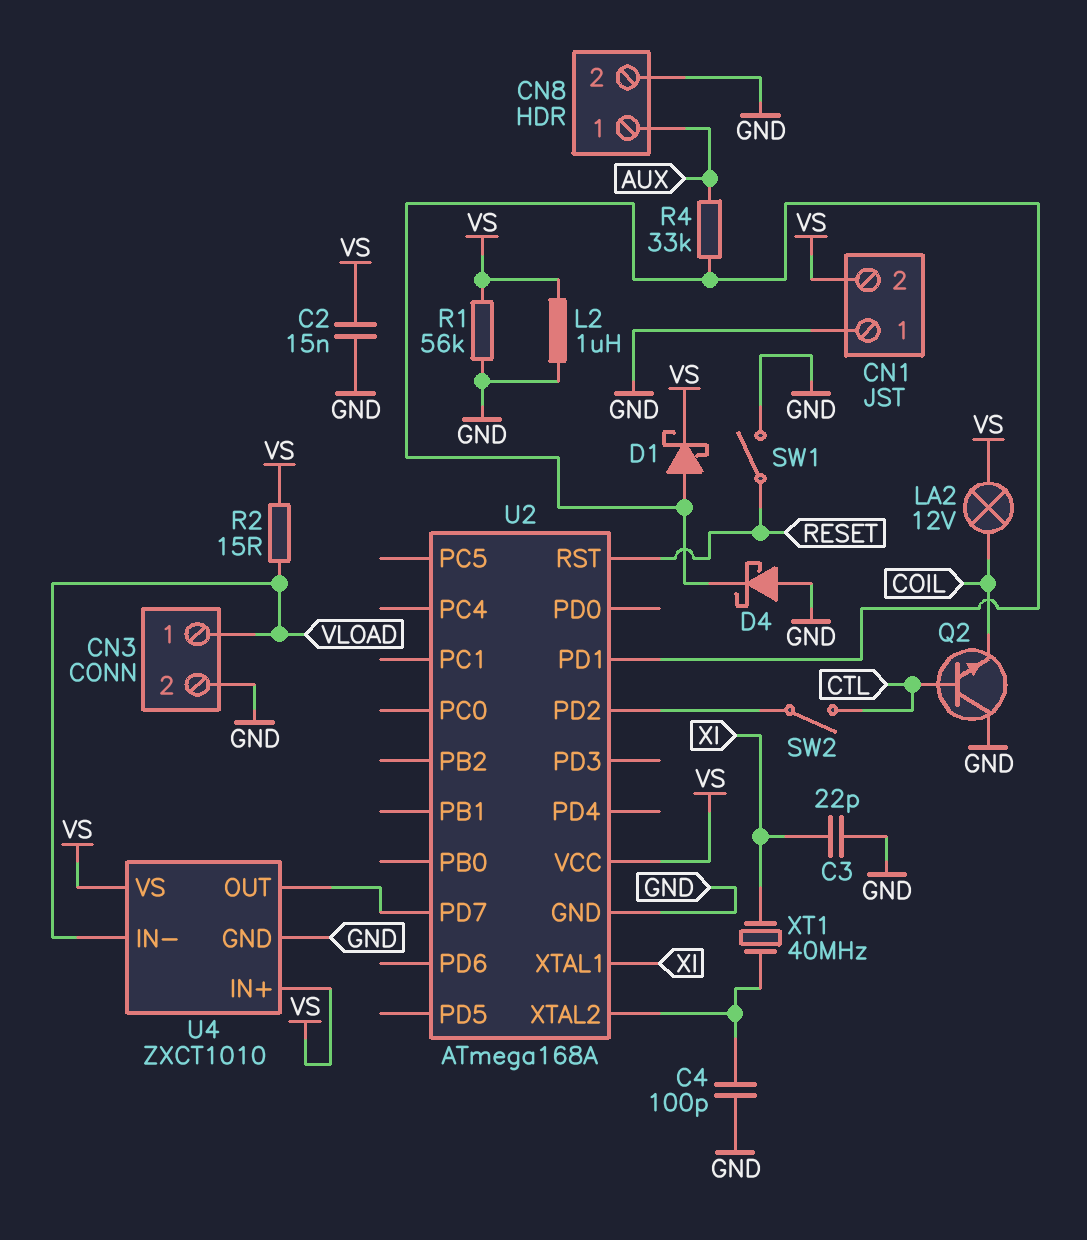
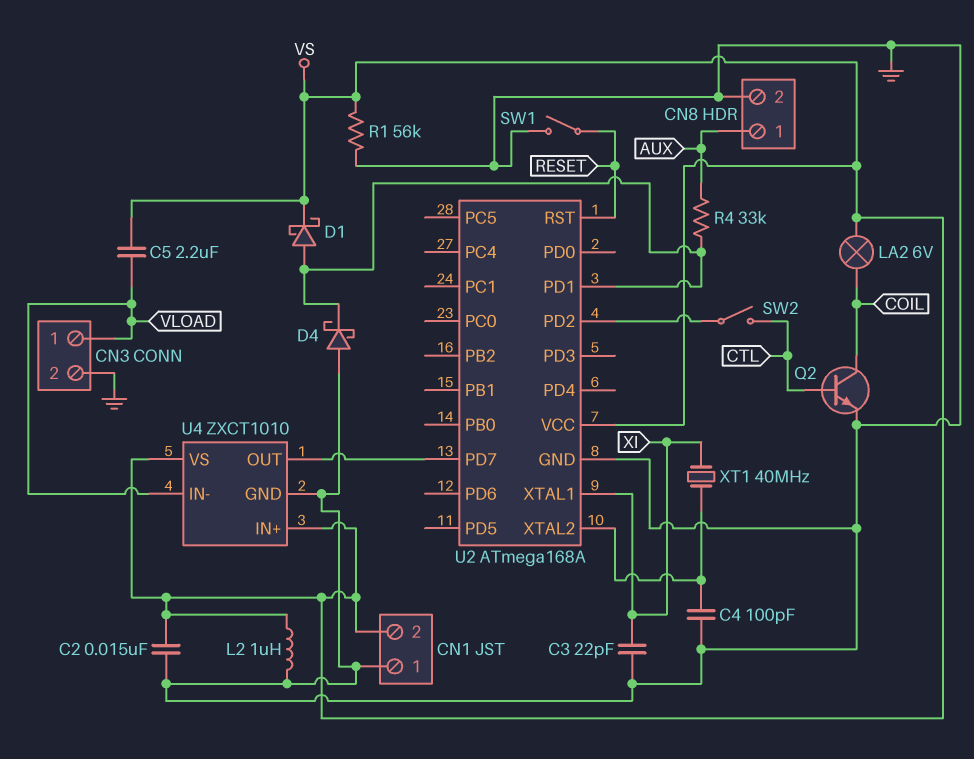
C5: none -> 2.2uF (VLOAD, VS)
LA2: lamp 12V (COIL, VS) -> lamp 6V (COIL, VS)
Q2: NPN (B CTL, C GND, E COIL) -> NPN (B CTL, C COIL, E GND)
R2: 15 (VLOAD, VS) -> none

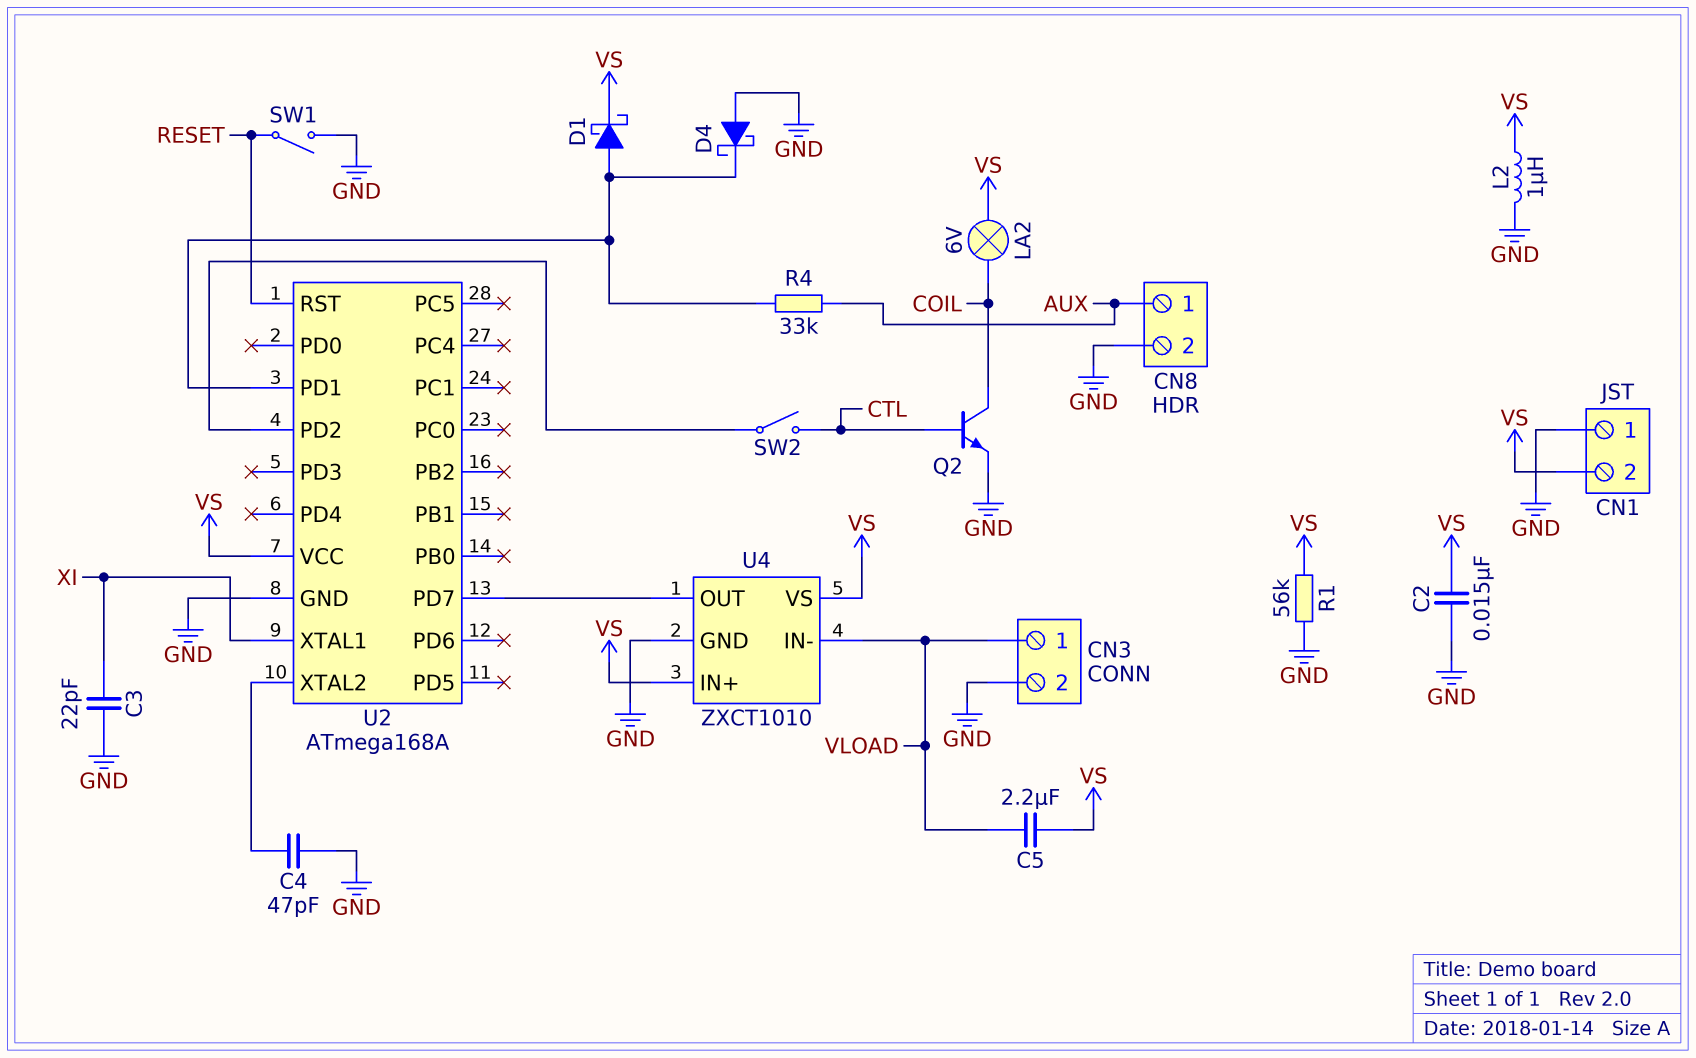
C4: 100pF (GND, U2/XTAL2) -> 47pF (GND, U2/XTAL2)
XT1: 40MHz (U2/XTAL2, XI) -> none

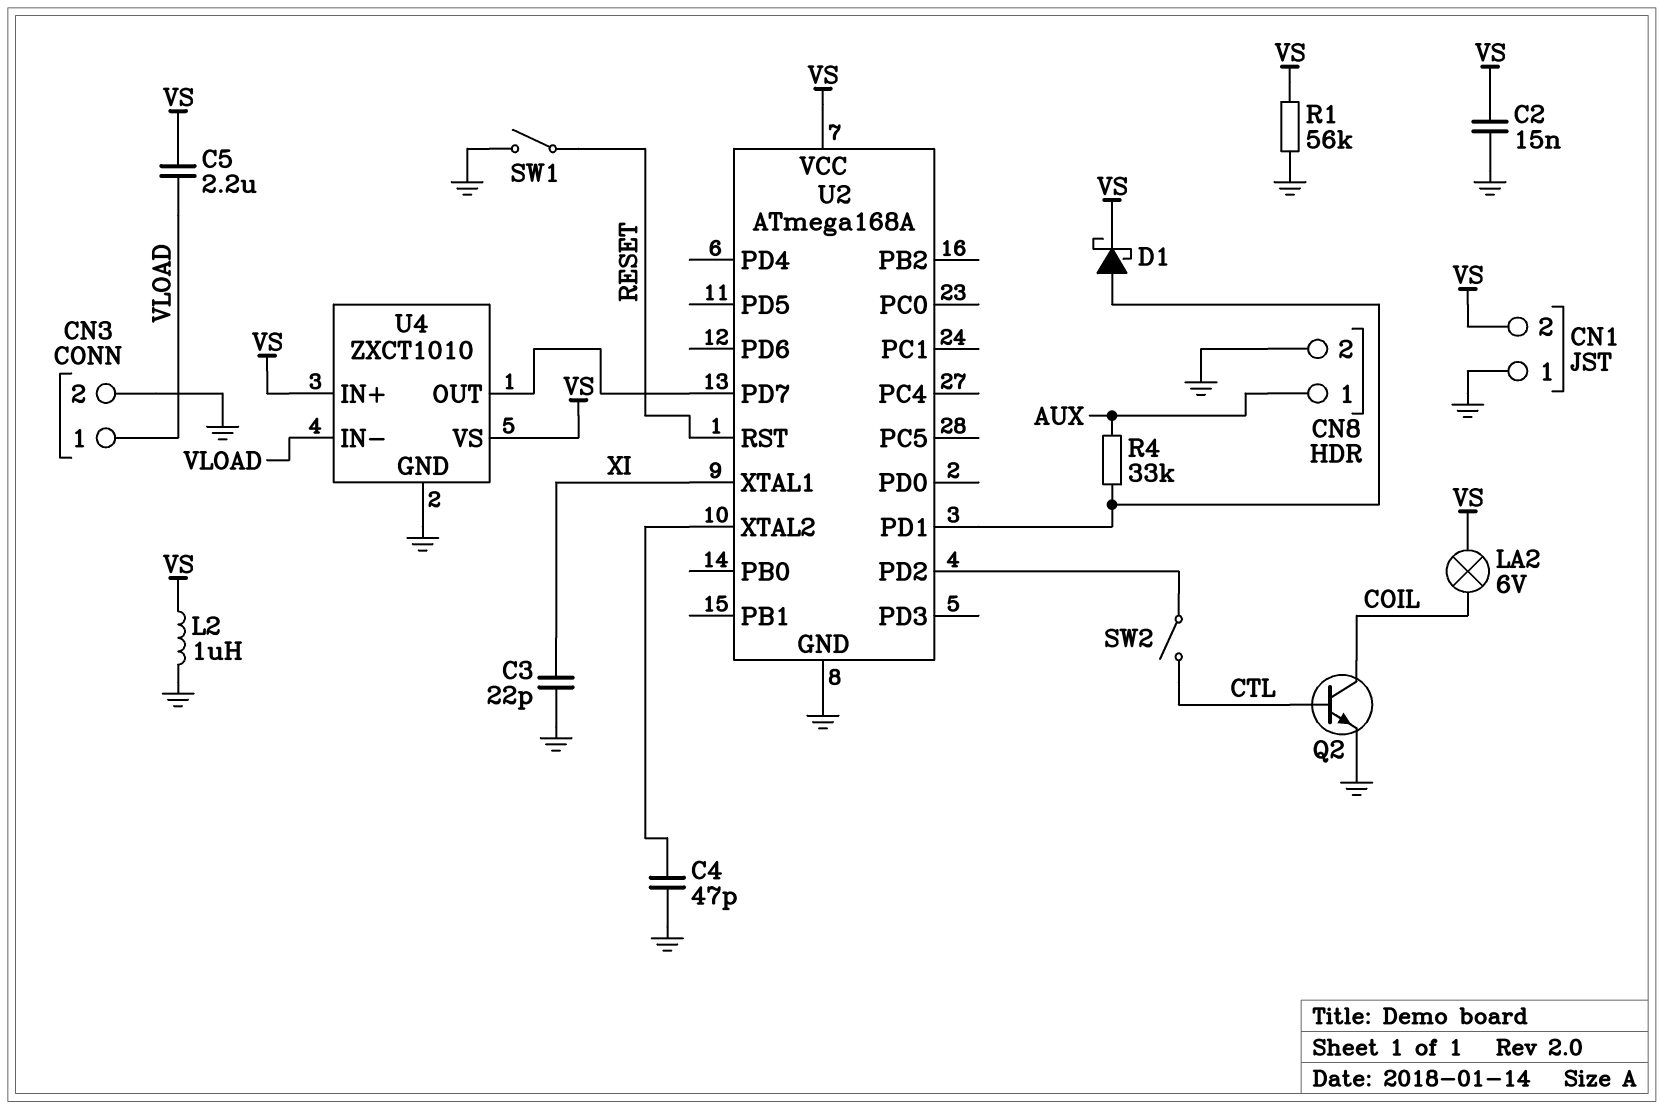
D4: schottky (A GND, K U2/PD1) -> none

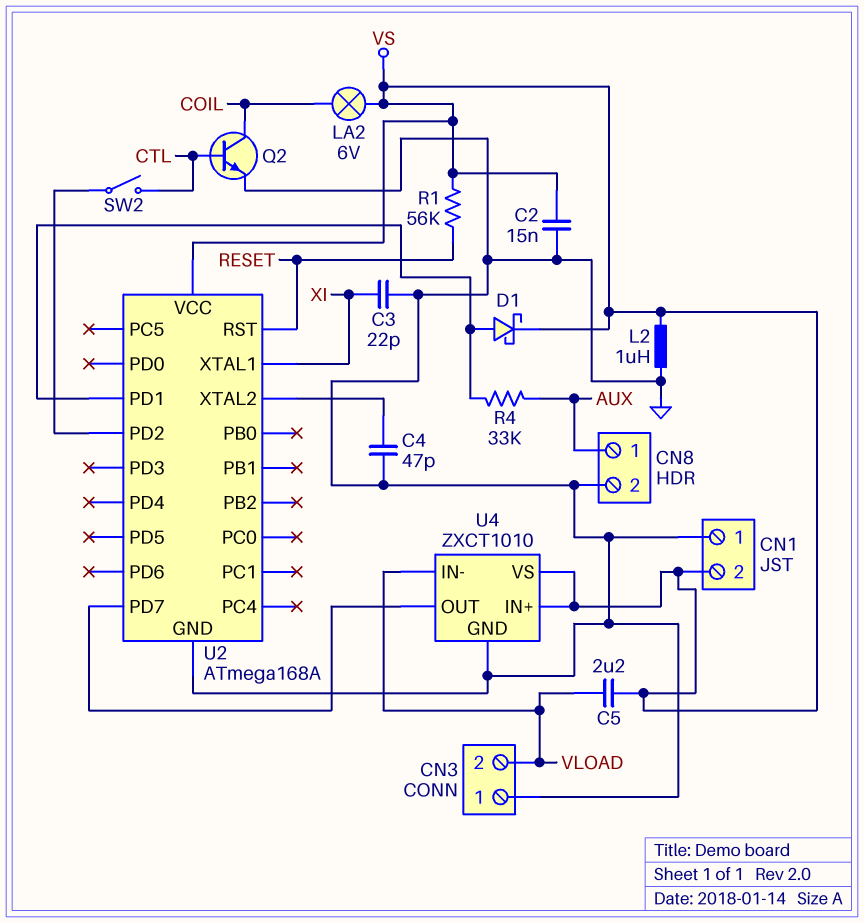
CN3 pin 1: VLOAD -> GND
CN3 pin 2: GND -> VLOAD
R1: 56k (GND, VS) -> 56k (RESET, VS)
SW1: switch (GND, RESET) -> none

